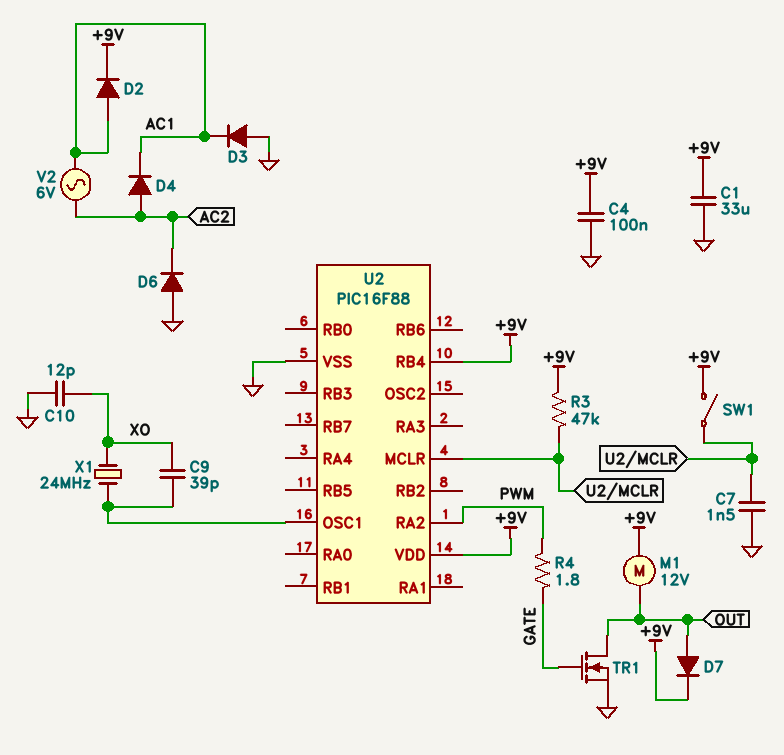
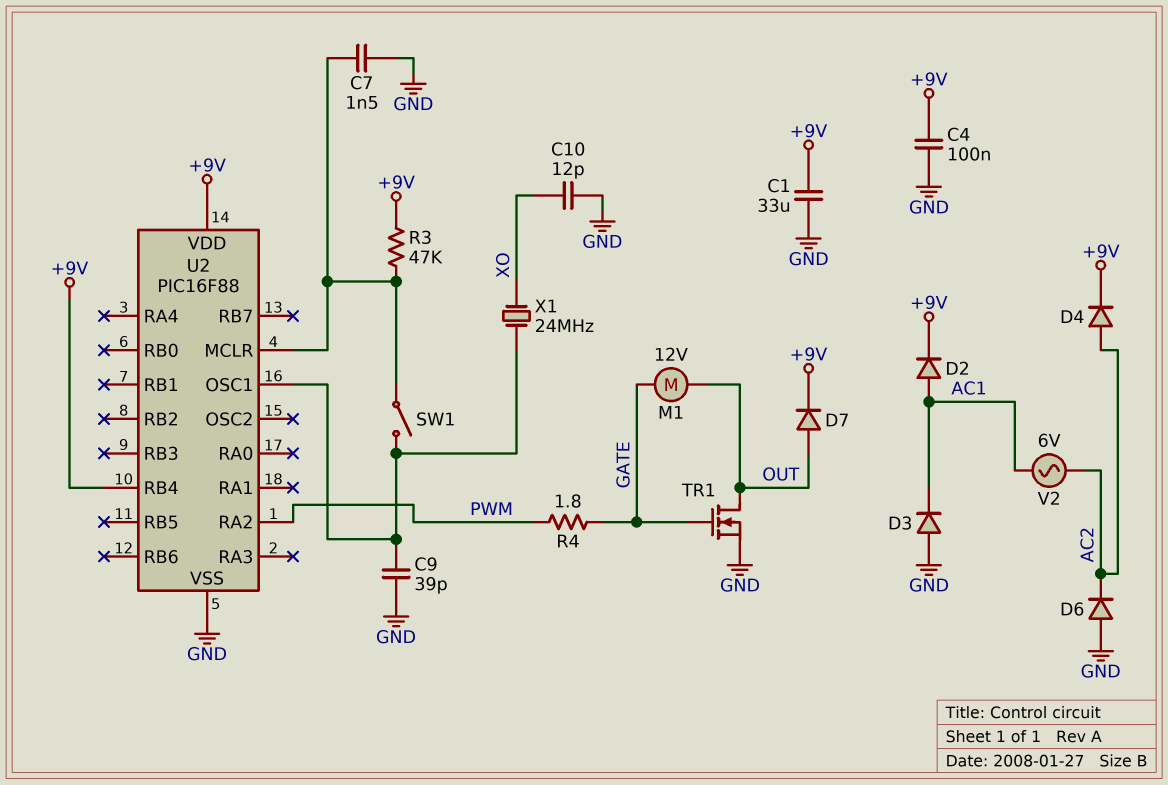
C9: 39pF (U2/OSC1, XO) -> 39pF (GND, U2/OSC1)
D4: diode (A AC2, K AC1) -> diode (A AC2, K +9V)
M1: motor 12V (+9V, OUT) -> motor 12V (GATE, OUT)
SW1: switch (+9V, U2/MCLR) -> switch (U2/MCLR, U2/OSC1)

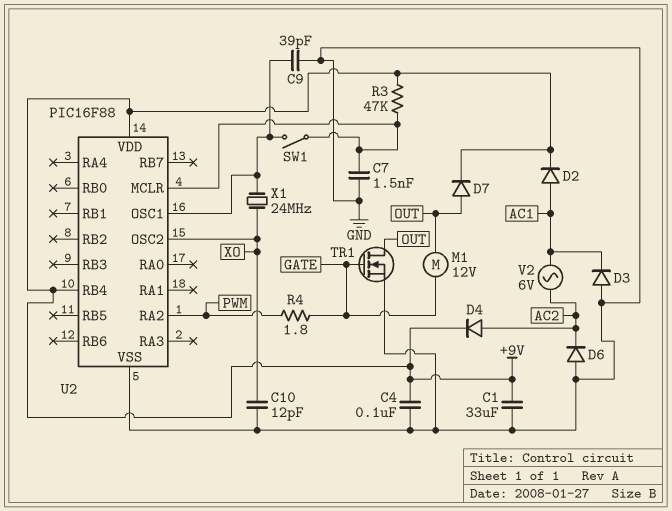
U2 pin OSC2: none -> XO

